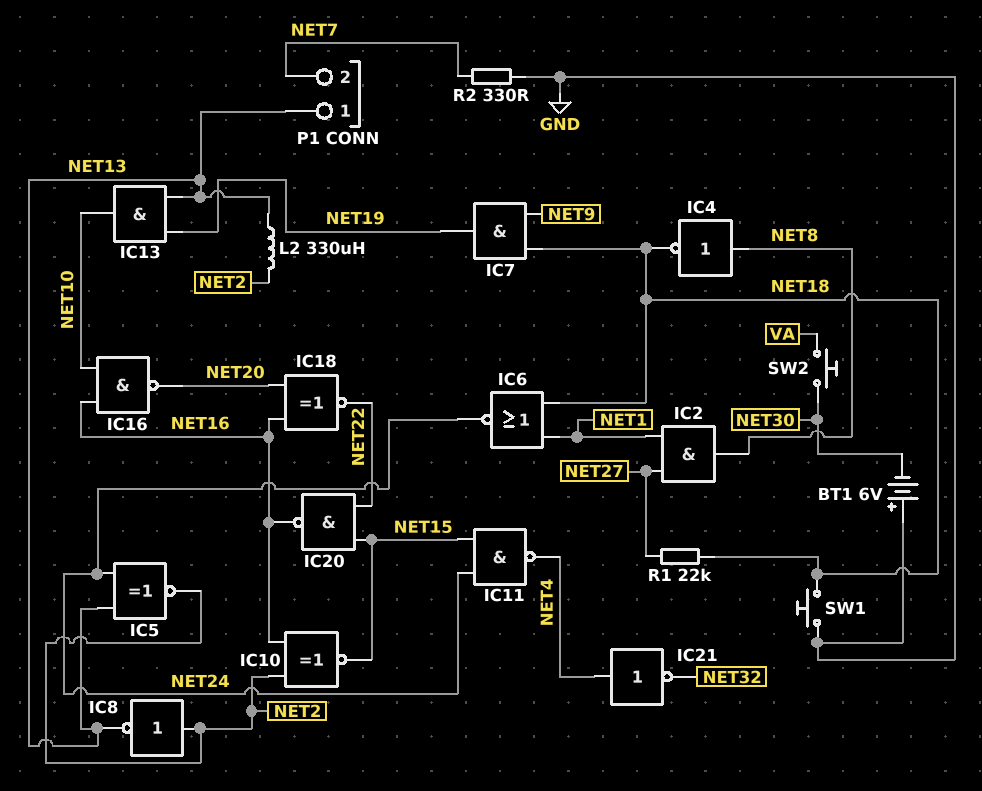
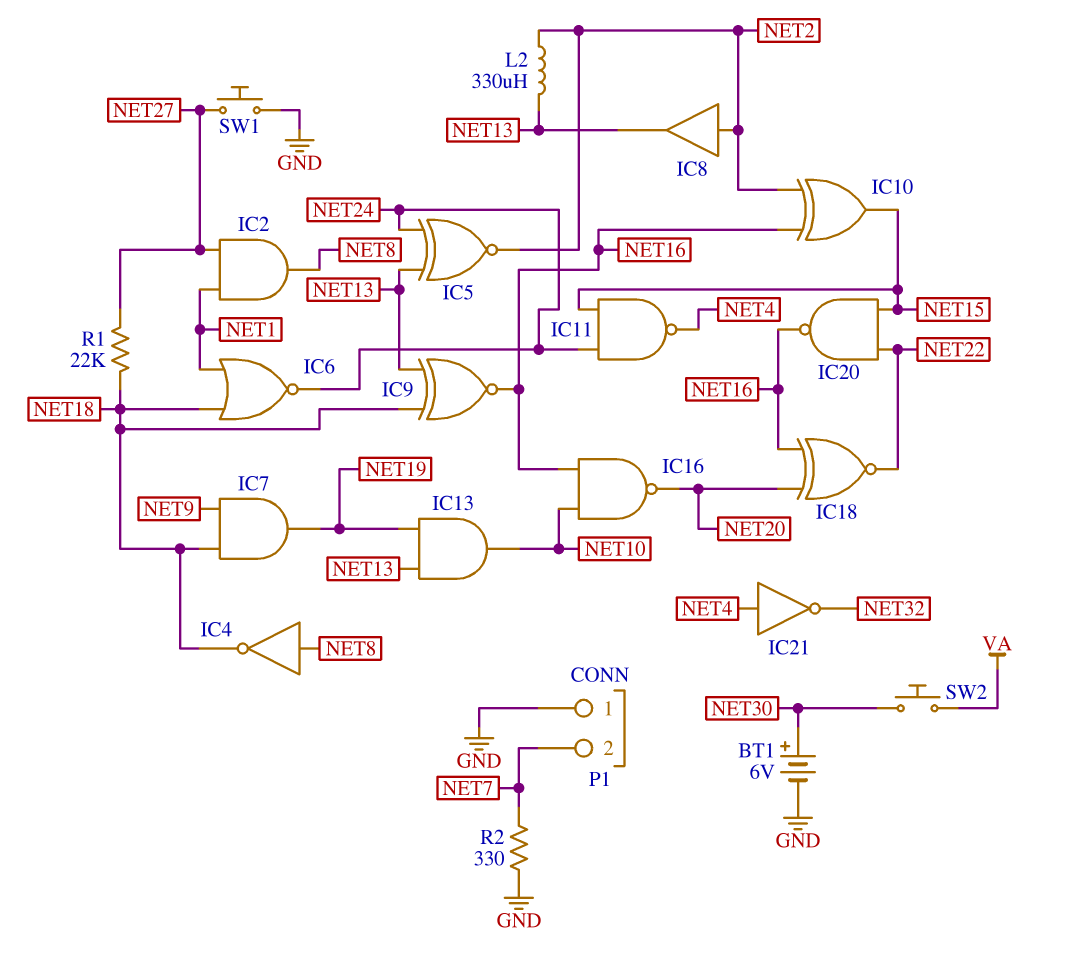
BT1: 6V (plus GND, minus NET30) -> 6V (plus NET30, minus GND)
IC8: NOT (in NET2, out NET13) -> buffer (in NET2, out NET13)
IC9: none -> XNOR (in NET13, in NET18, out NET16)
IC10: XNOR (in NET2, in NET16, out NET15) -> XOR (in NET2, in NET16, out NET15)
P1 pin 1: NET13 -> GND
SW1: button (GND, NET18) -> button (GND, NET27)

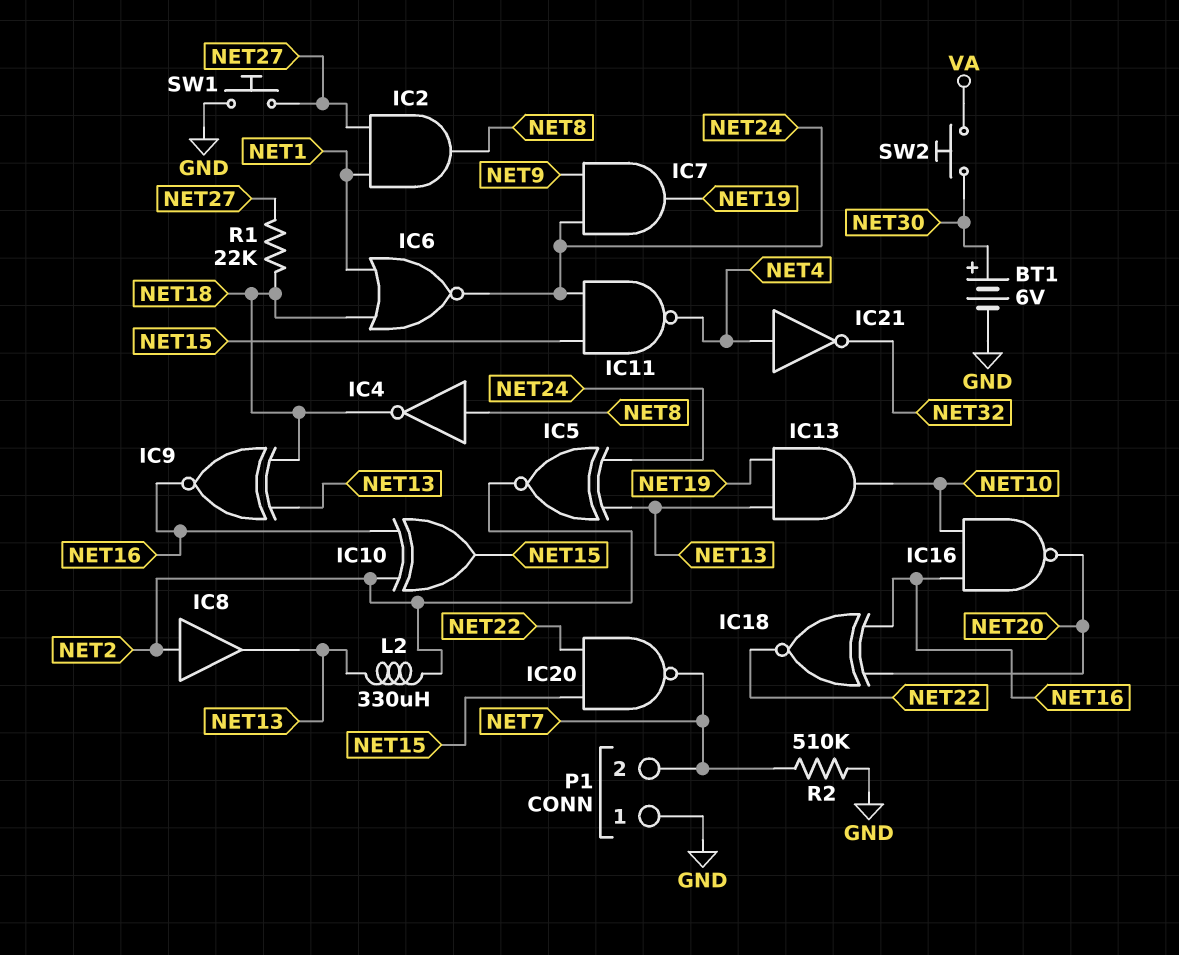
IC7: AND (in NET9, in NET18, out NET19) -> AND (in NET9, in NET24, out NET19)
IC20: NAND (in NET15, in NET22, out NET16) -> NAND (in NET15, in NET22, out NET7)
R2: 330 (GND, NET7) -> 510k (GND, NET7)

